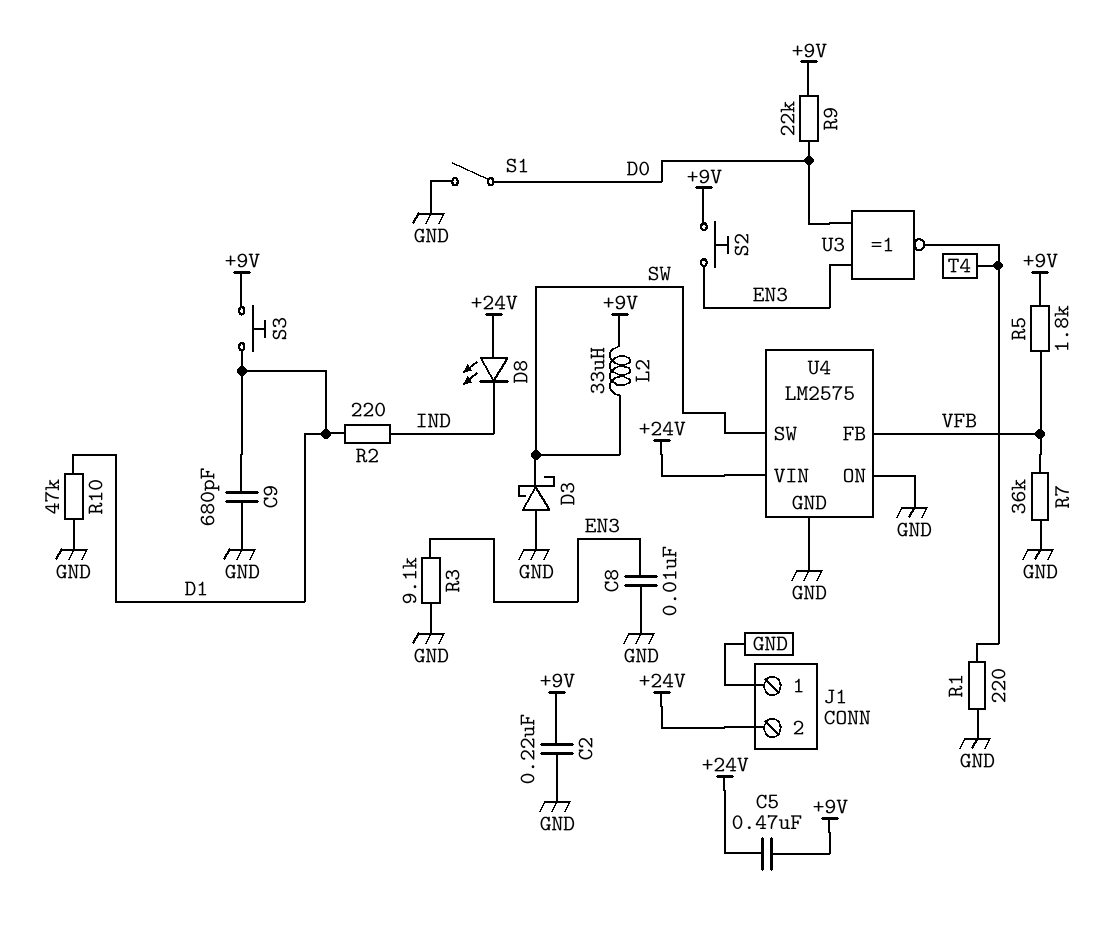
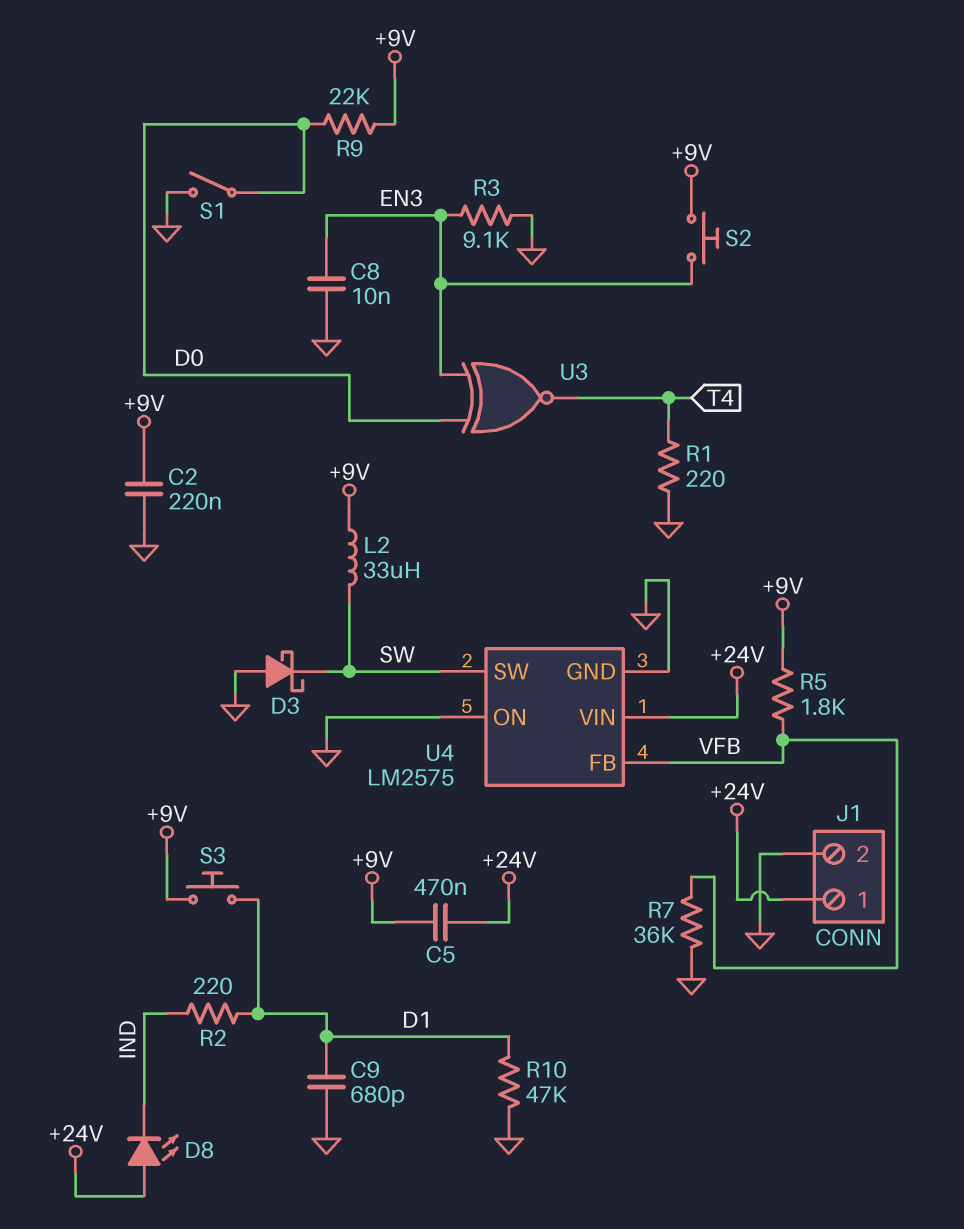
J1 pin 1: GND -> +24V
J1 pin 2: +24V -> GND

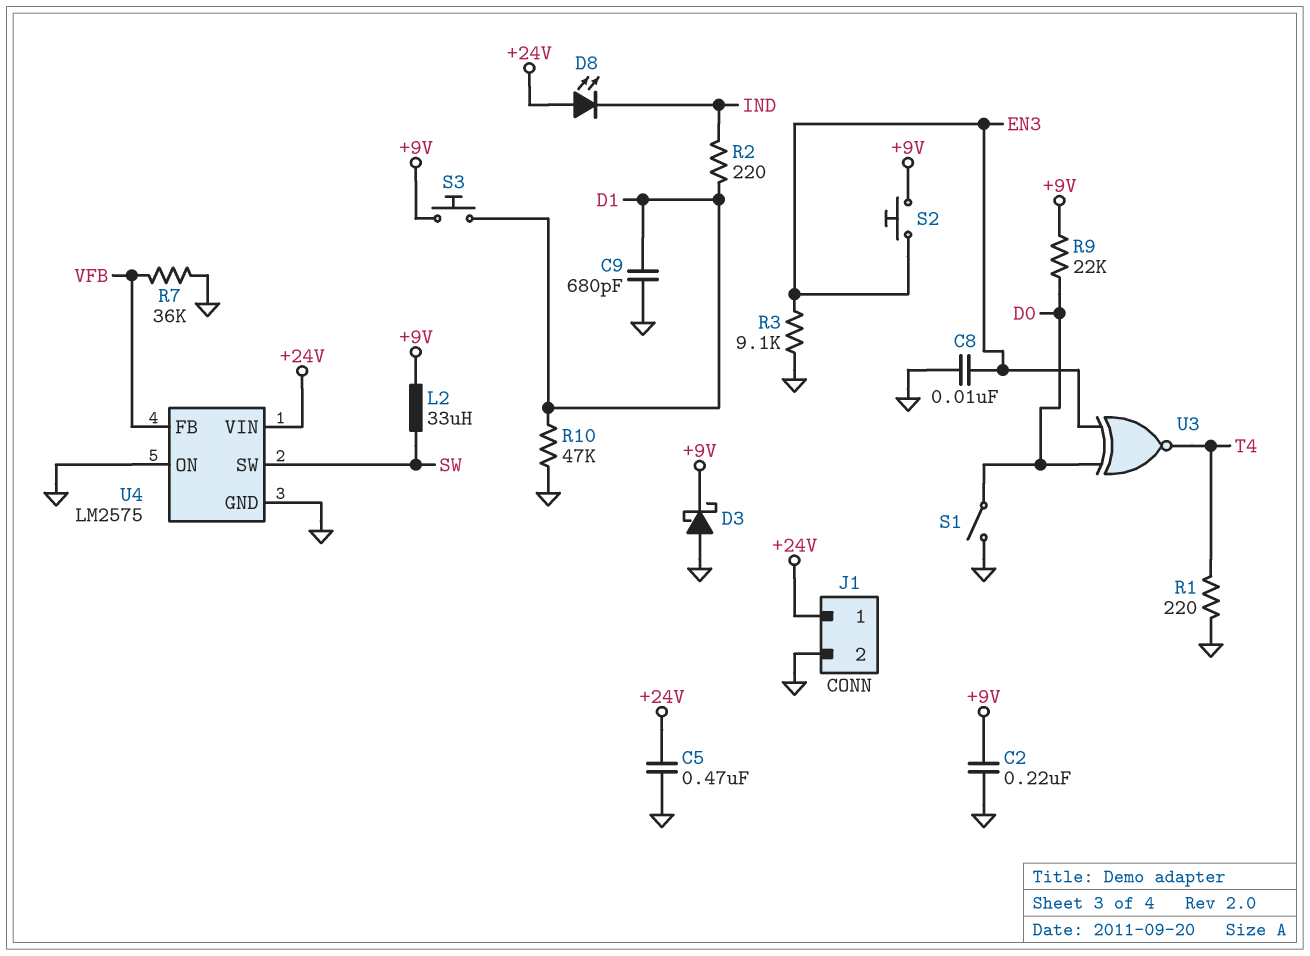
C5: 470nF (+9V, +24V) -> 470nF (+24V, GND)
D3: schottky (A GND, K SW) -> schottky (A GND, K +9V)
R5: 1.8k (+9V, VFB) -> none

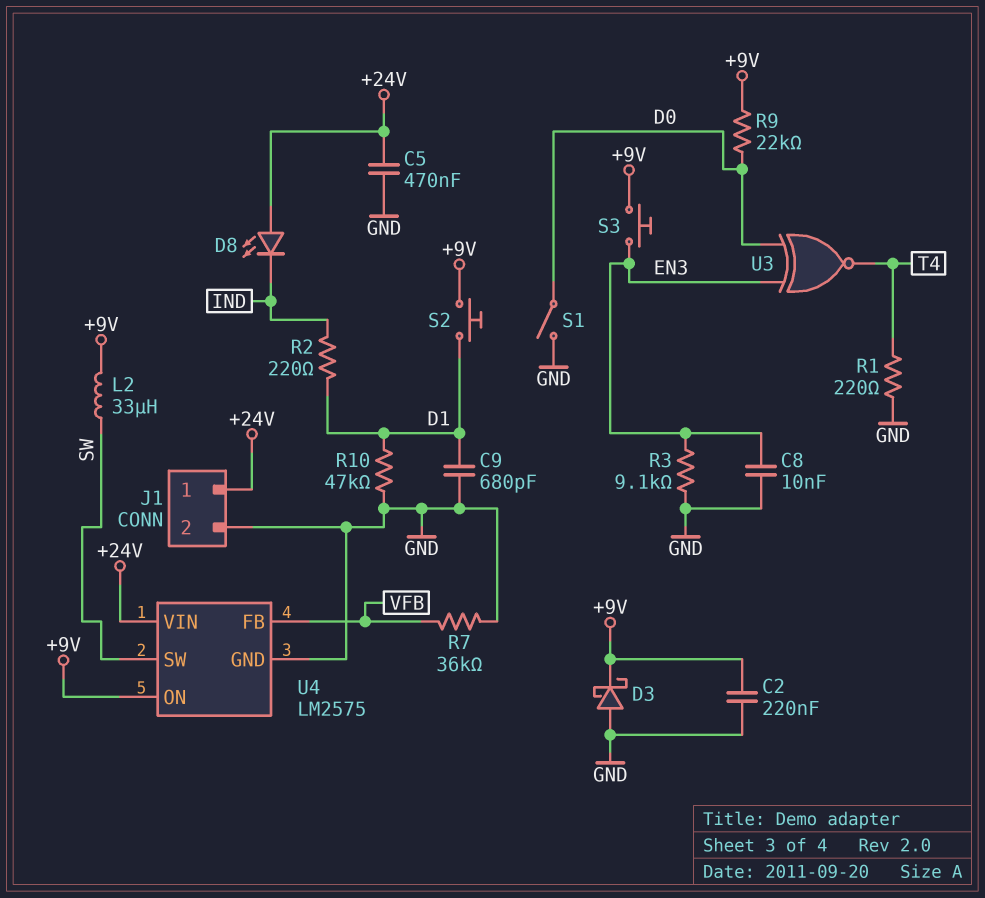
S2: button (+9V, EN3) -> button (+9V, D1)
S3: button (+9V, D1) -> button (+9V, EN3)
U4 pin ON: GND -> +9V

